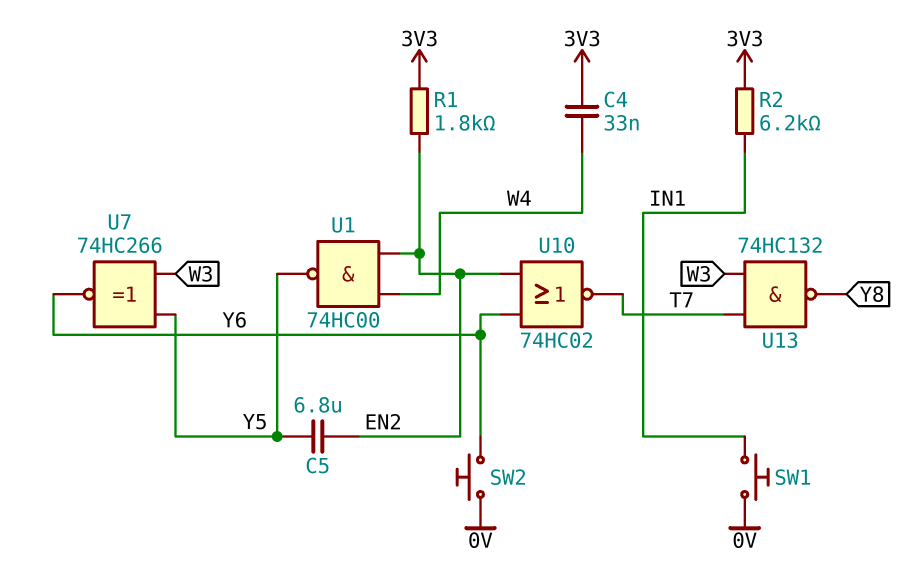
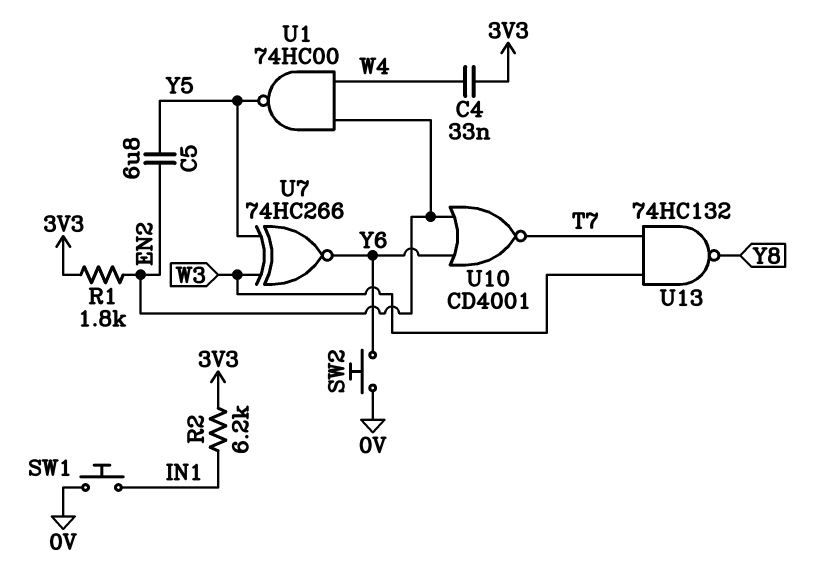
U10: NOR 74HC02 (in EN2, in Y6, out T7) -> NOR CD4001 (in EN2, in Y6, out T7)

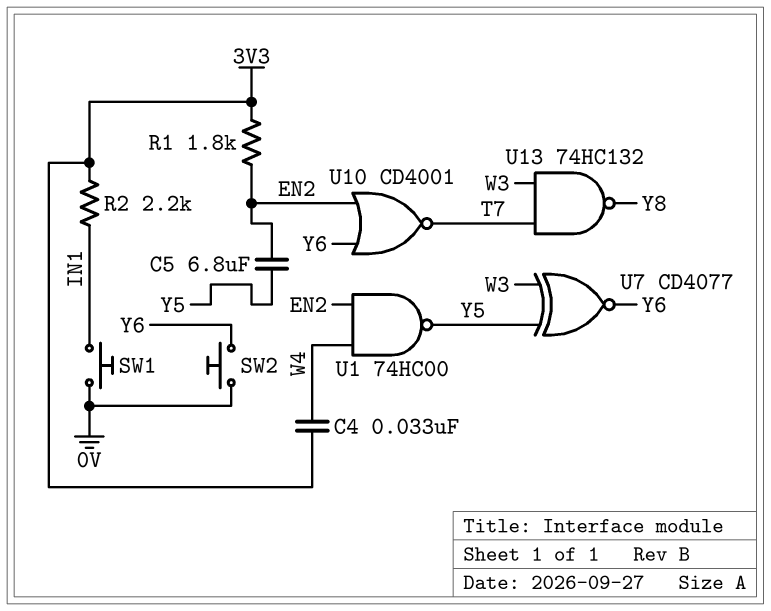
R2: 6.2k (3V3, IN1) -> 2.2k (3V3, IN1)
U7: XNOR 74HC266 (in W3, in Y5, out Y6) -> XNOR CD4077 (in W3, in Y5, out Y6)

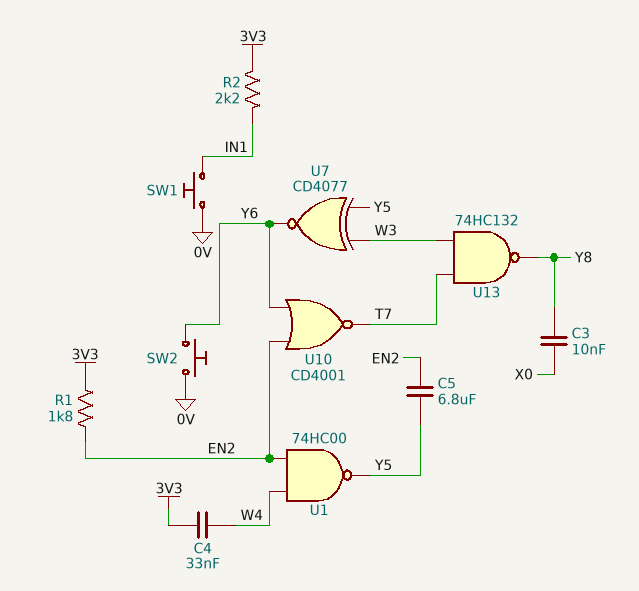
C3: none -> 10nF (X0, Y8)

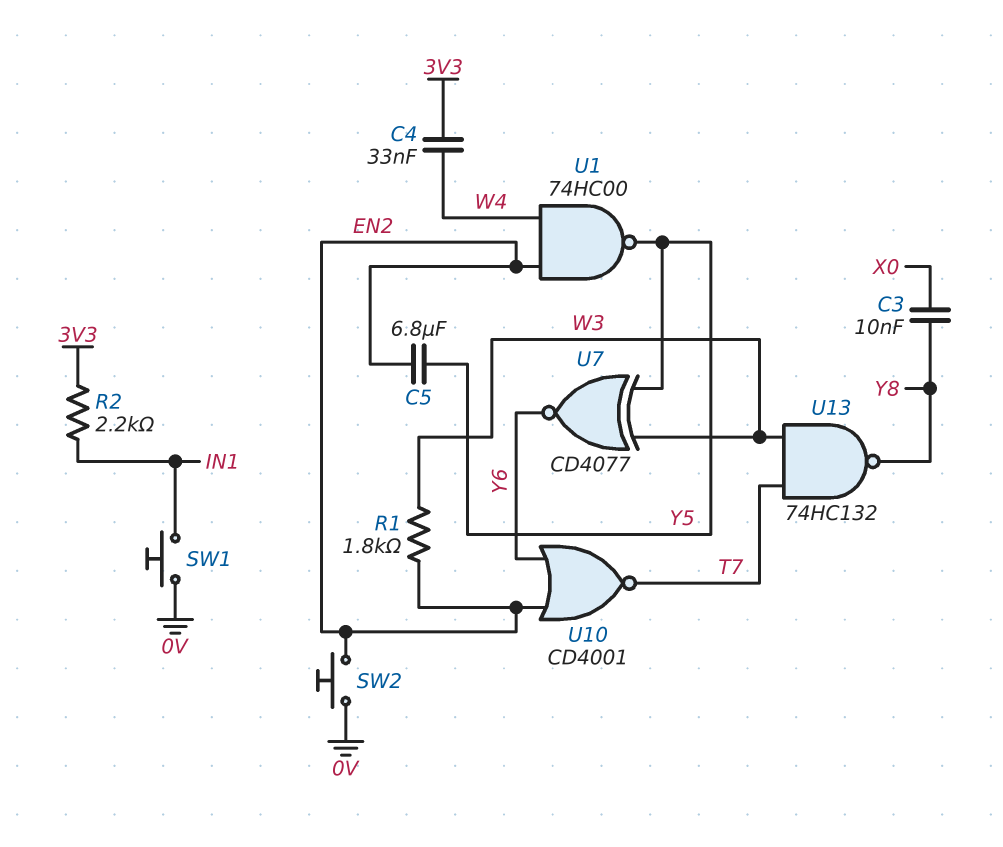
R1: 1.8k (3V3, EN2) -> 1.8k (EN2, W3)
SW2: button (0V, Y6) -> button (0V, EN2)

